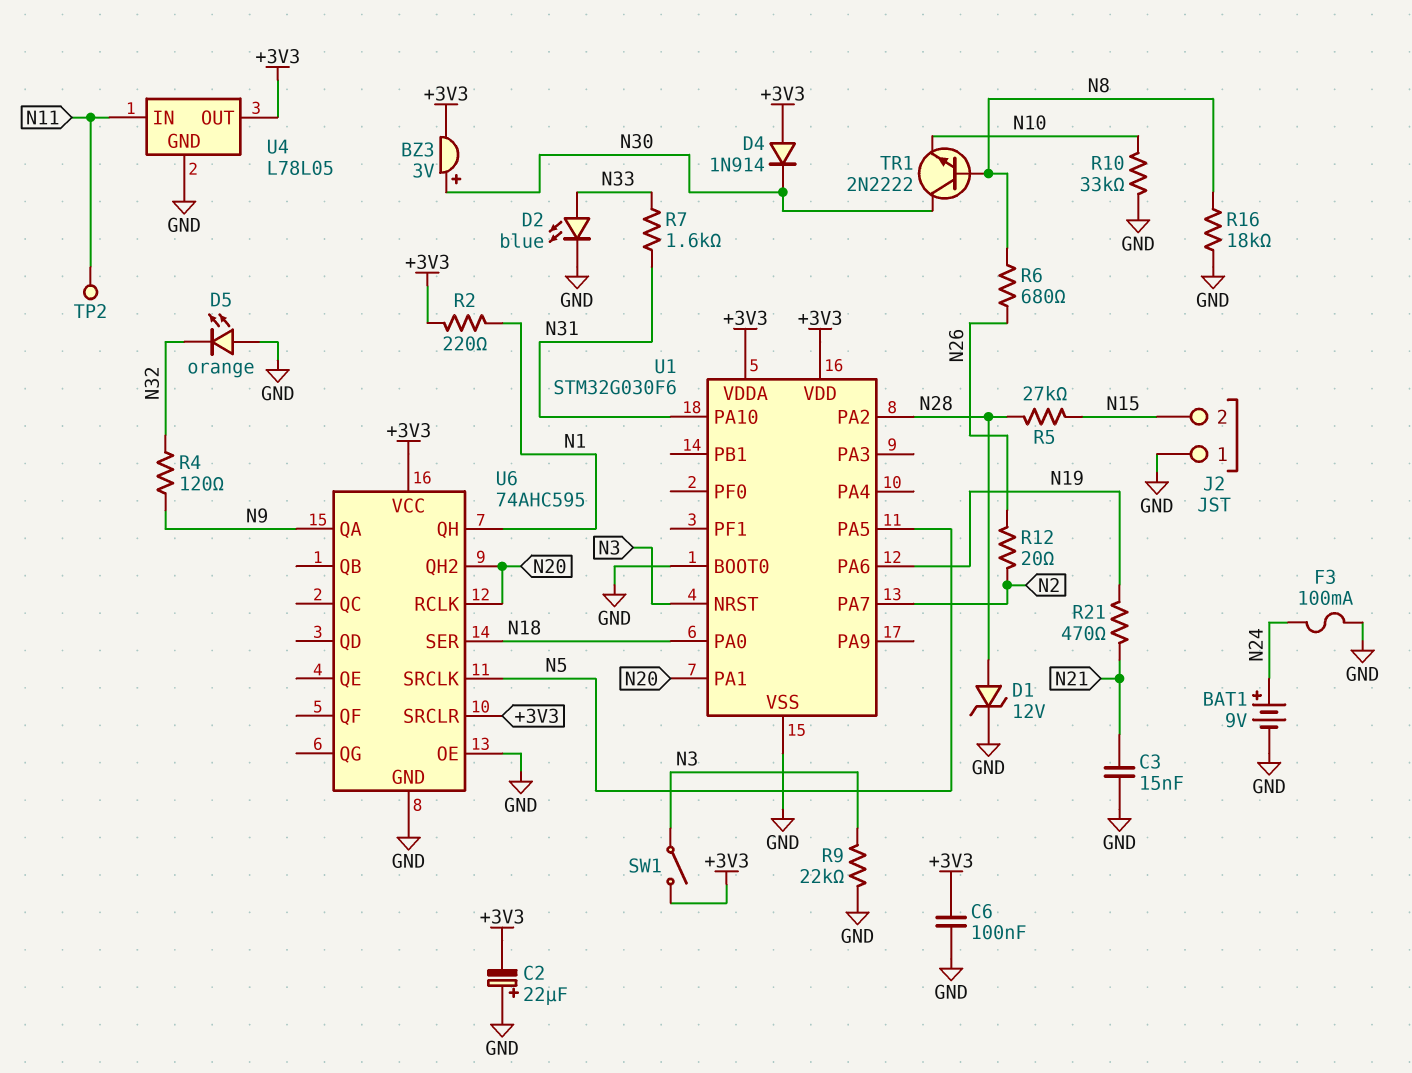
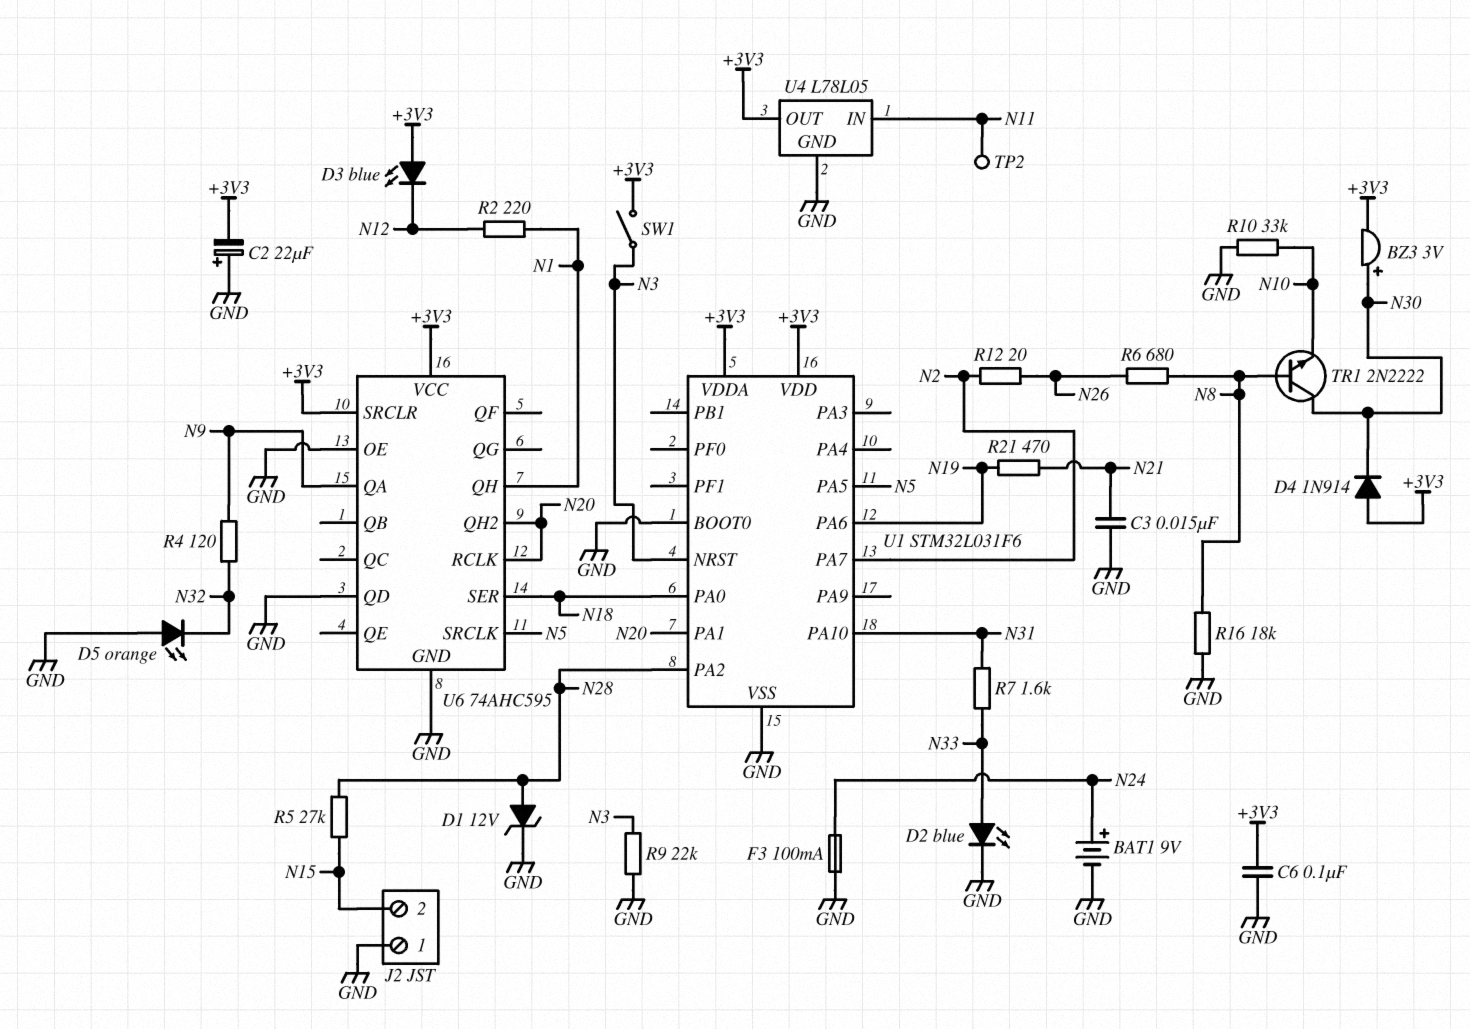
D3: none -> LED blue (A +3V3, K N12)
R2: 220 (+3V3, N1) -> 220 (N1, N12)
U1: STM32G030F6 -> STM32L031F6
U6 pin QD: none -> GND

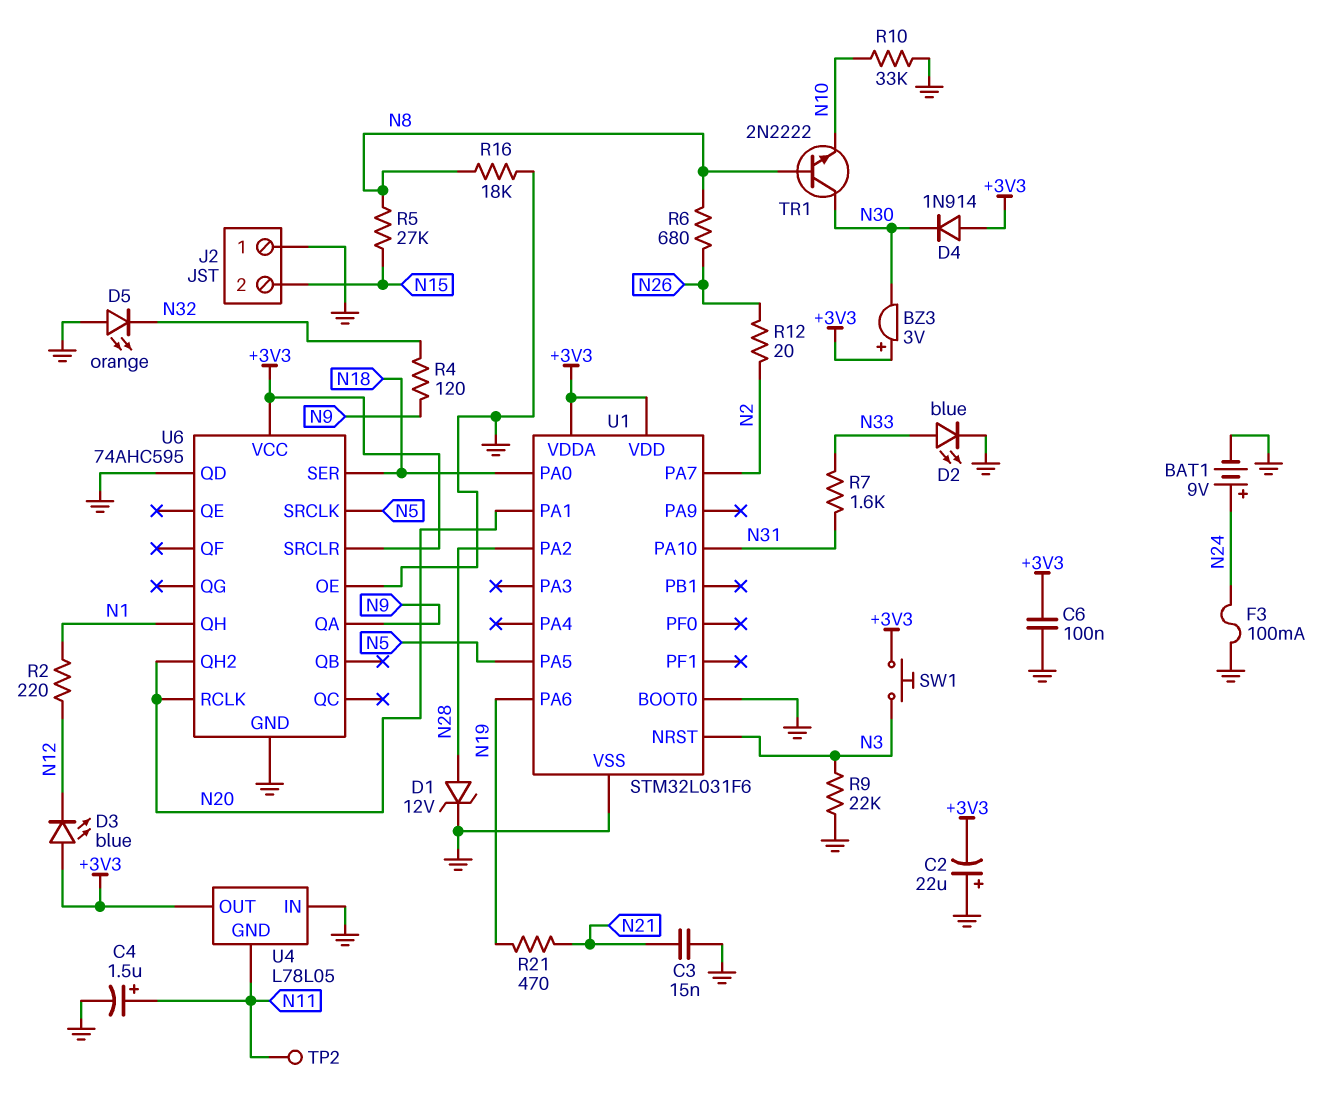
BZ3: buzzer 3V (plus N30, minus +3V3) -> buzzer 3V (plus +3V3, minus N30)
C4: none -> 1.5uF (plus N11, minus GND)
R5: 27k (N15, N28) -> 27k (N8, N15)
SW1: switch (+3V3, N3) -> button (+3V3, N3)
U4 pin GND: GND -> N11
U4 pin IN: N11 -> GND

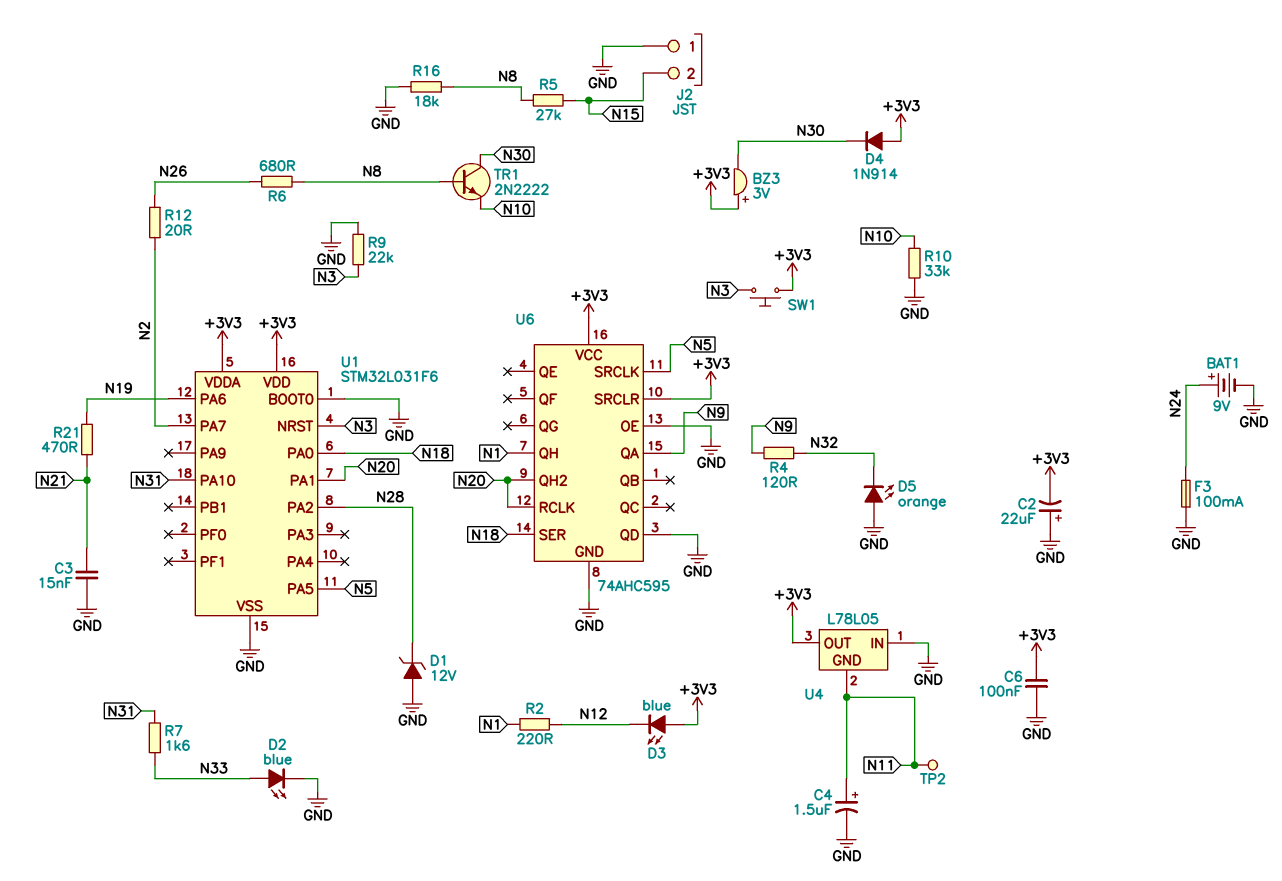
D1: zener 12V (A N28, K GND) -> zener 12V (A GND, K N28)

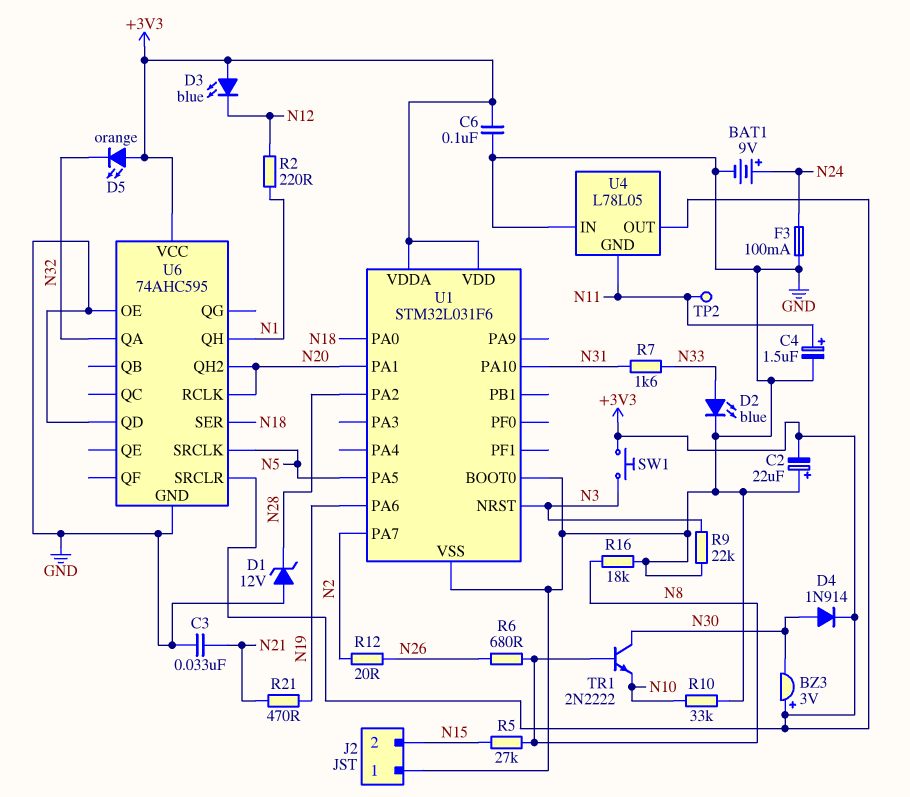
C3: 15nF (GND, N21) -> 33nF (GND, N21)
D4: diode 1N914 (A +3V3, K N30) -> diode 1N914 (A N30, K +3V3)
D5: LED orange (A GND, K N32) -> LED orange (A +3V3, K N32)
R4: 120 (N9, N32) -> none
U6 pin QA: N9 -> N32

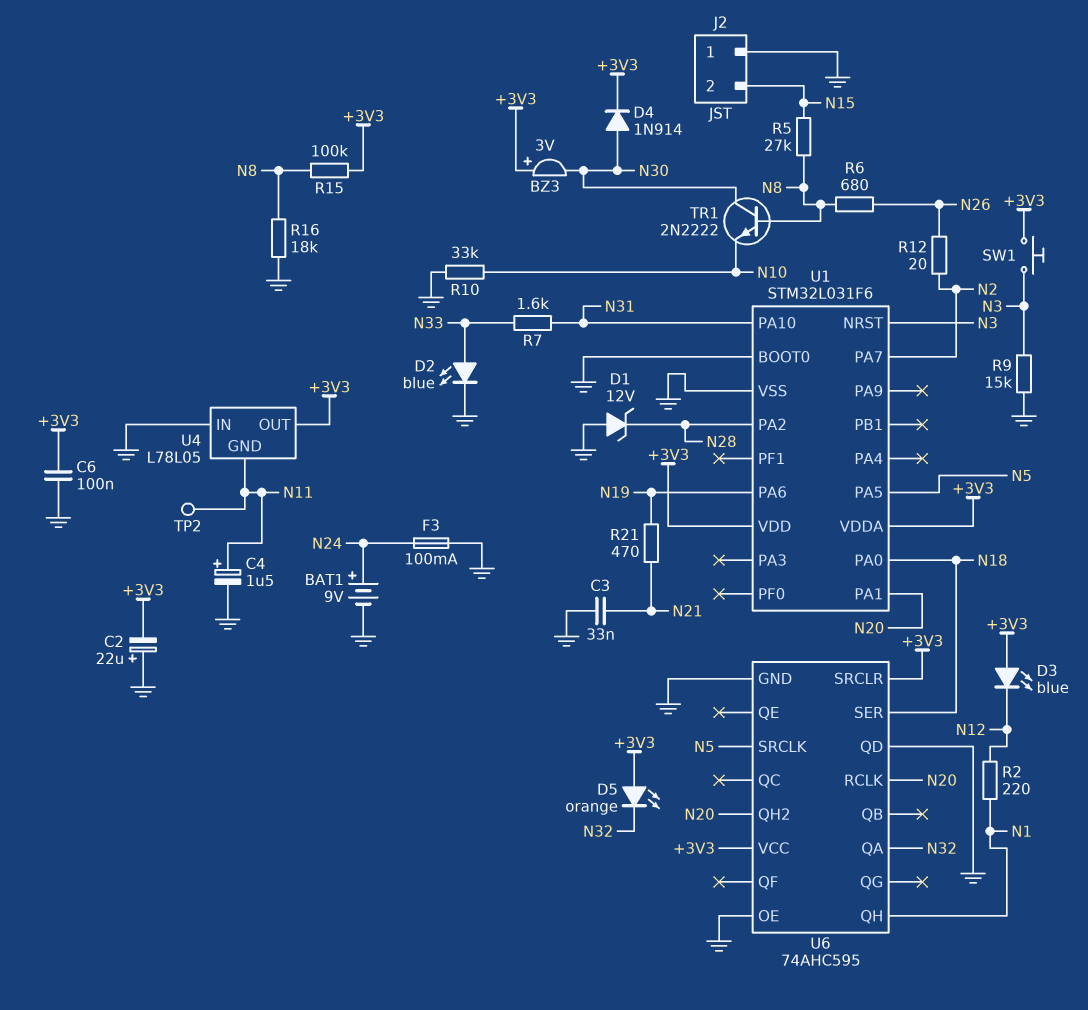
R9: 22k (GND, N3) -> 15k (GND, N3)
R15: none -> 100k (+3V3, N8)

